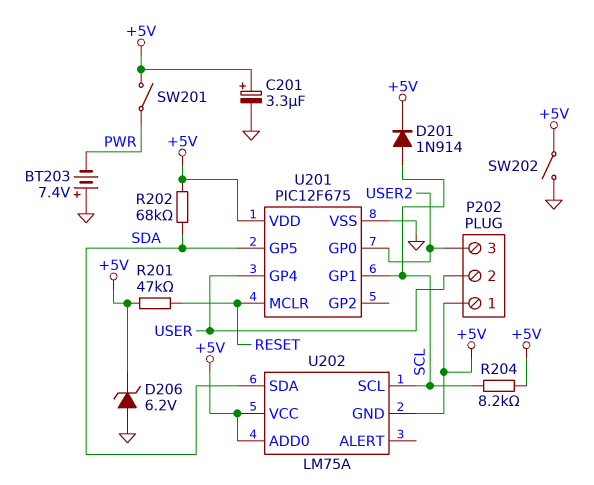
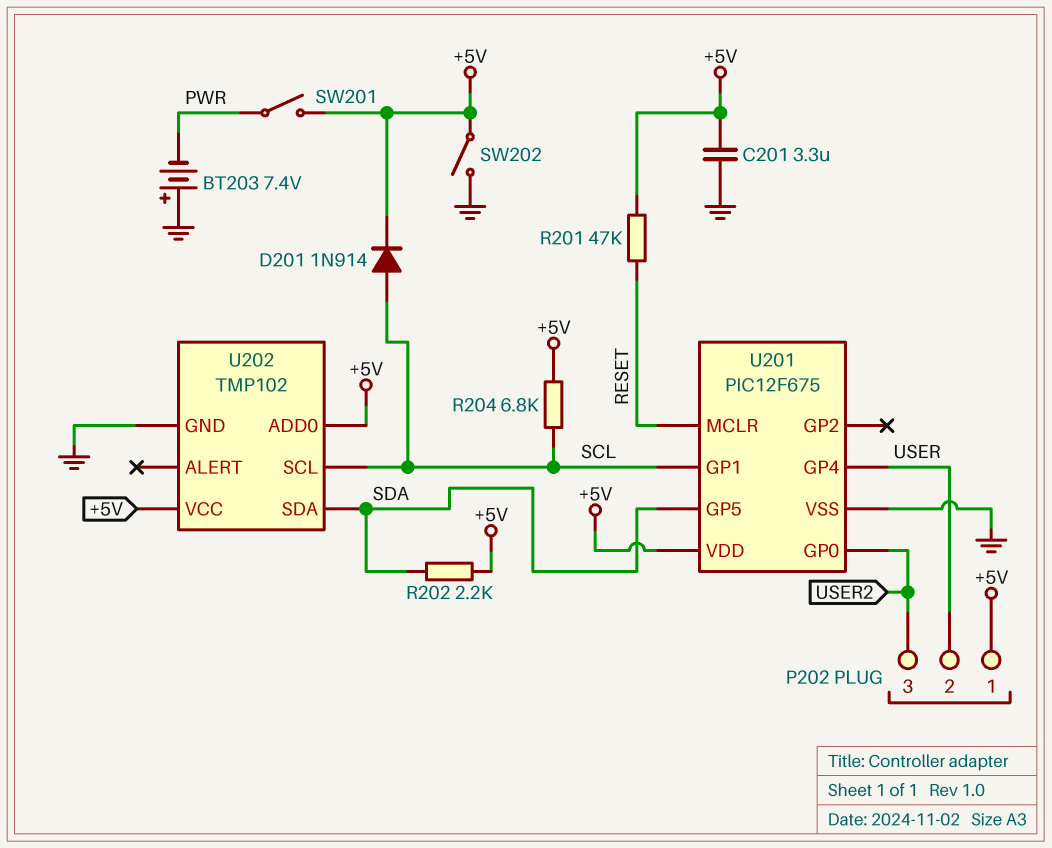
C201: 3.3uF (plus +5V, minus GND) -> 3.3uF (+5V, GND)
D206: zener 6.2V (A GND, K +5V) -> none
R202: 68k (+5V, SDA) -> 2.2k (+5V, SDA)
R204: 8.2k (+5V, SCL) -> 6.8k (+5V, SCL)
U202: LM75A -> TMP102
U202 pin GND: +5V -> GND

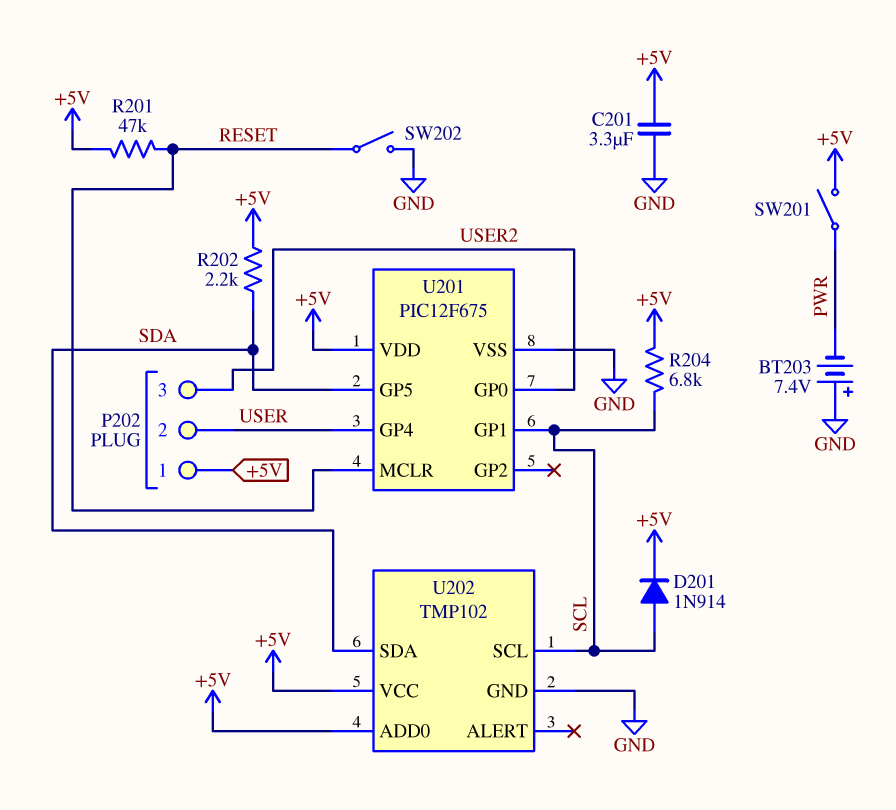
SW202: switch (+5V, GND) -> switch (GND, RESET)

